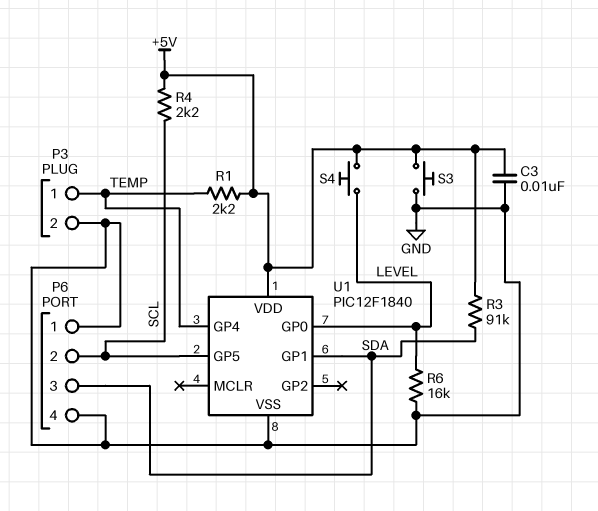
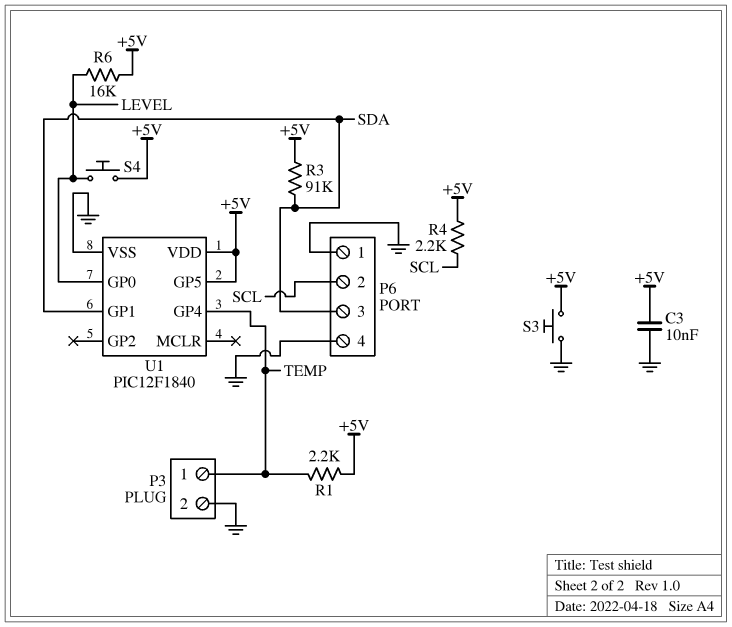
R6: 16k (GND, LEVEL) -> 16k (+5V, LEVEL)
U1 pin GP5: SCL -> +5V

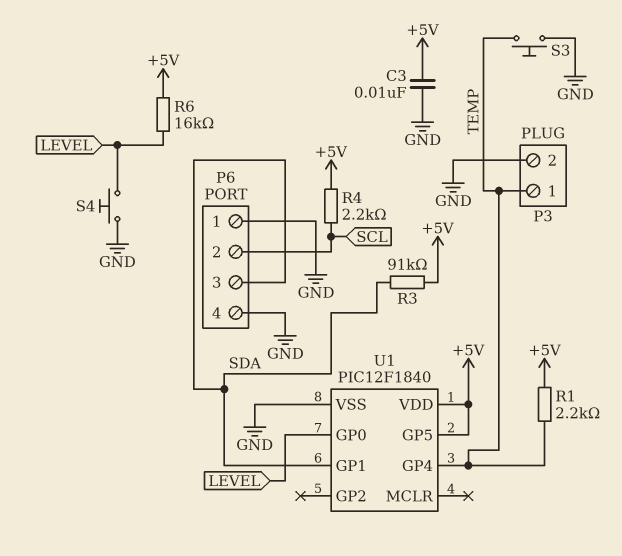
S3: button (+5V, GND) -> button (GND, TEMP)
S4: button (+5V, LEVEL) -> button (GND, LEVEL)

